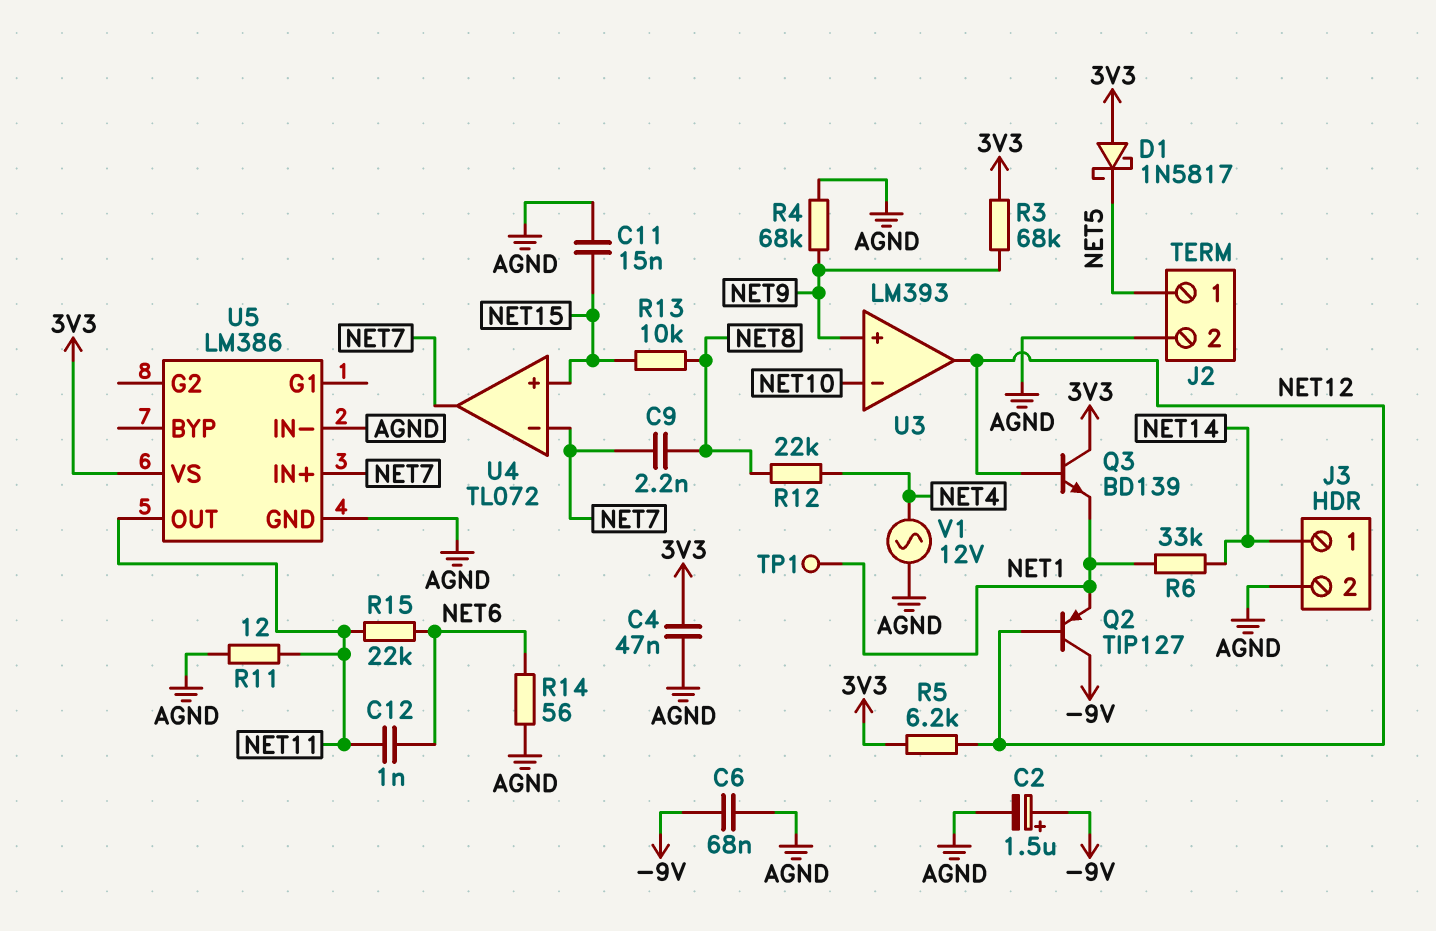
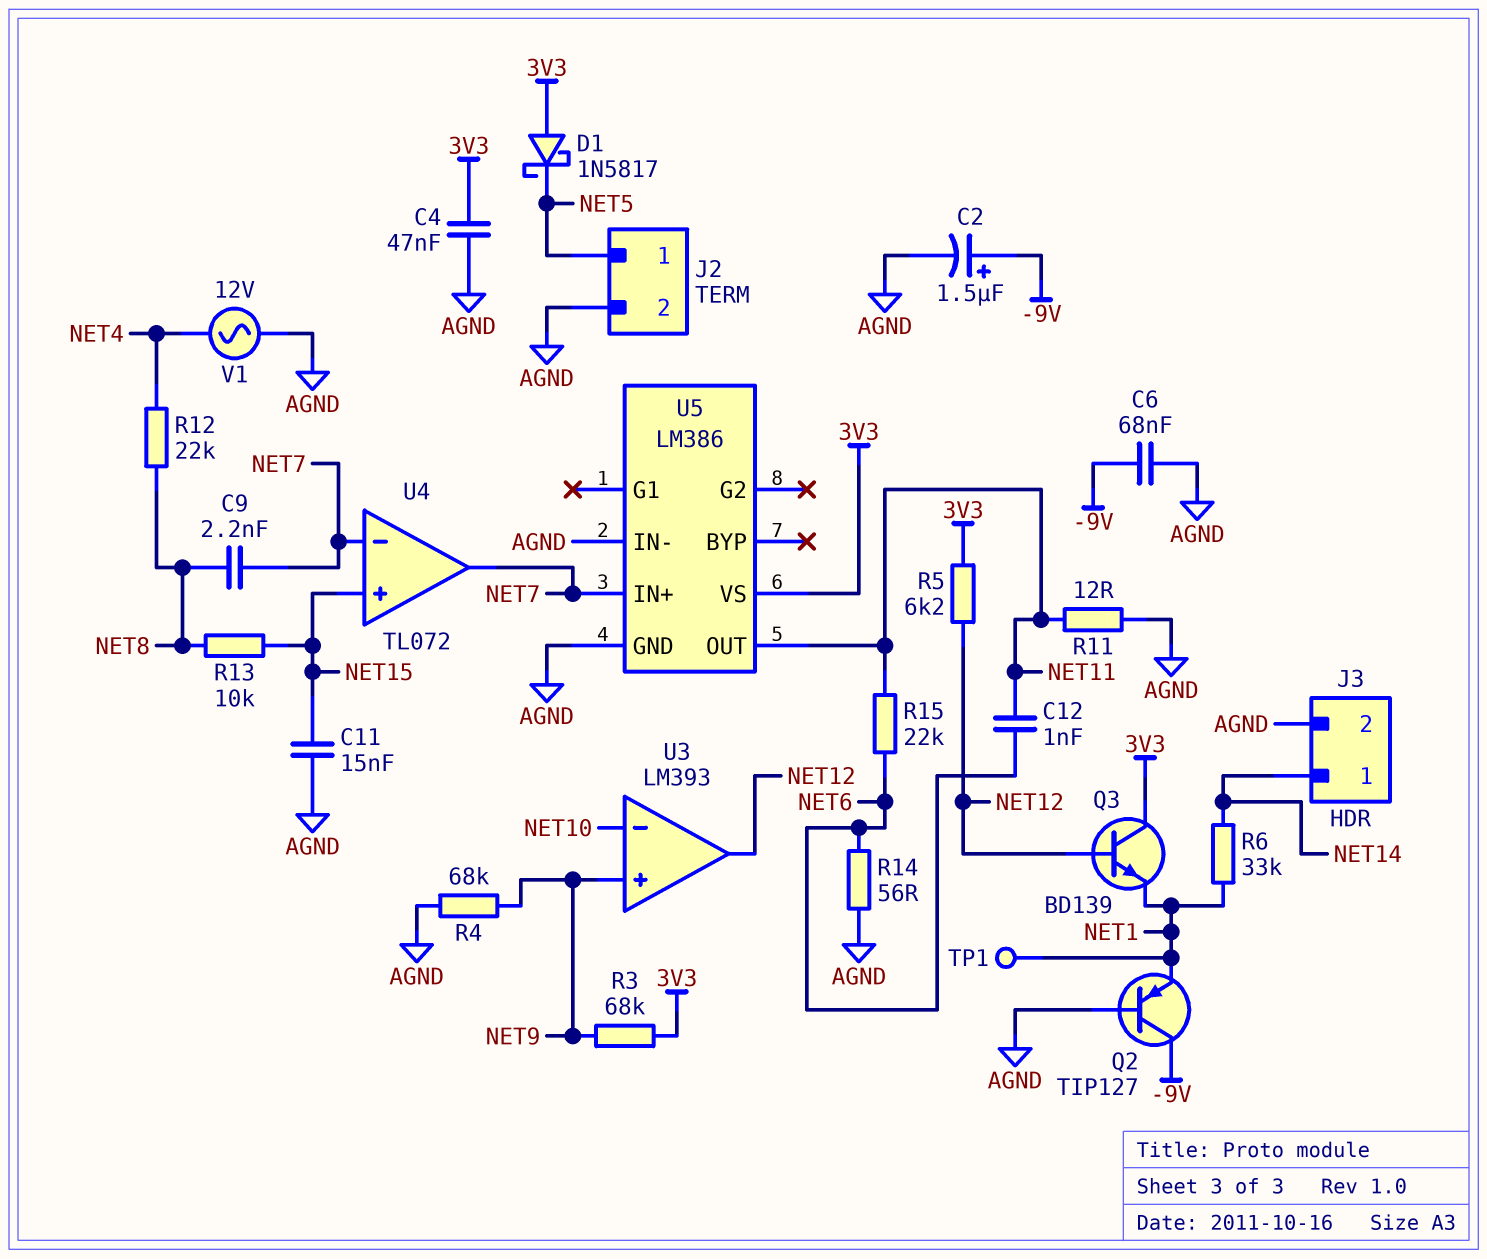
Q2: PNP TIP127 (B NET12, C -9V, E NET1) -> PNP TIP127 (B AGND, C -9V, E NET1)

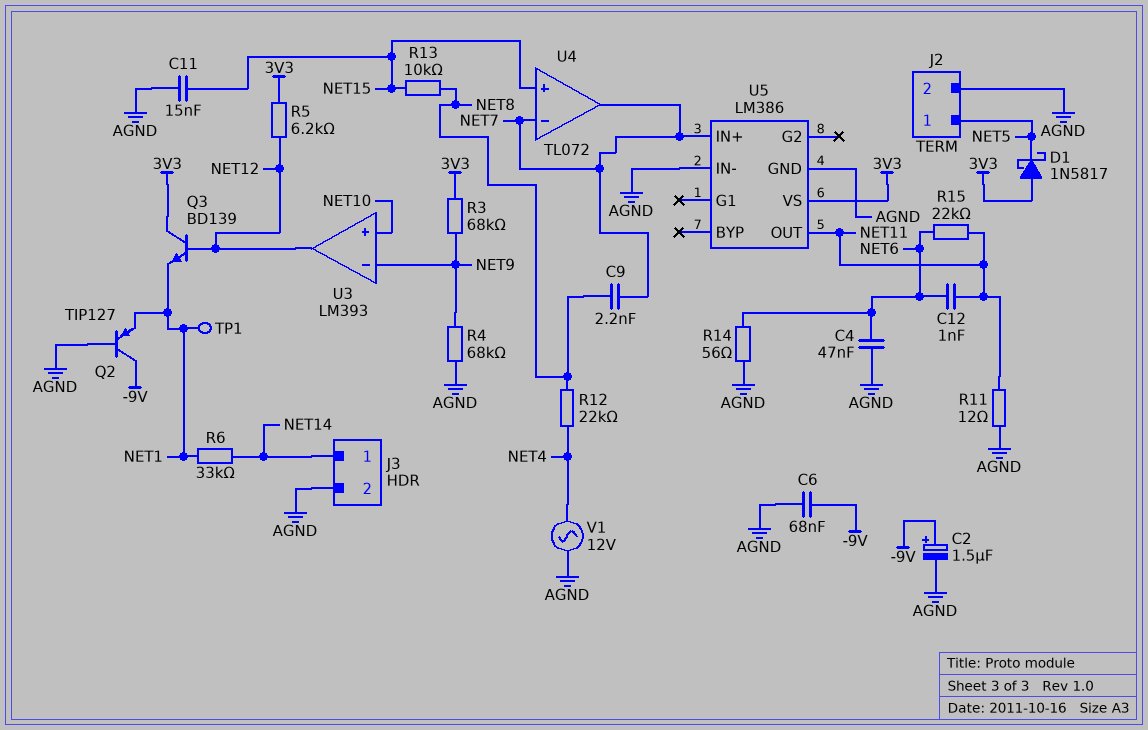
C4: 47nF (3V3, AGND) -> 47nF (AGND, NET6)
U3 pin in+: NET9 -> NET10
U3 pin in-: NET10 -> NET9

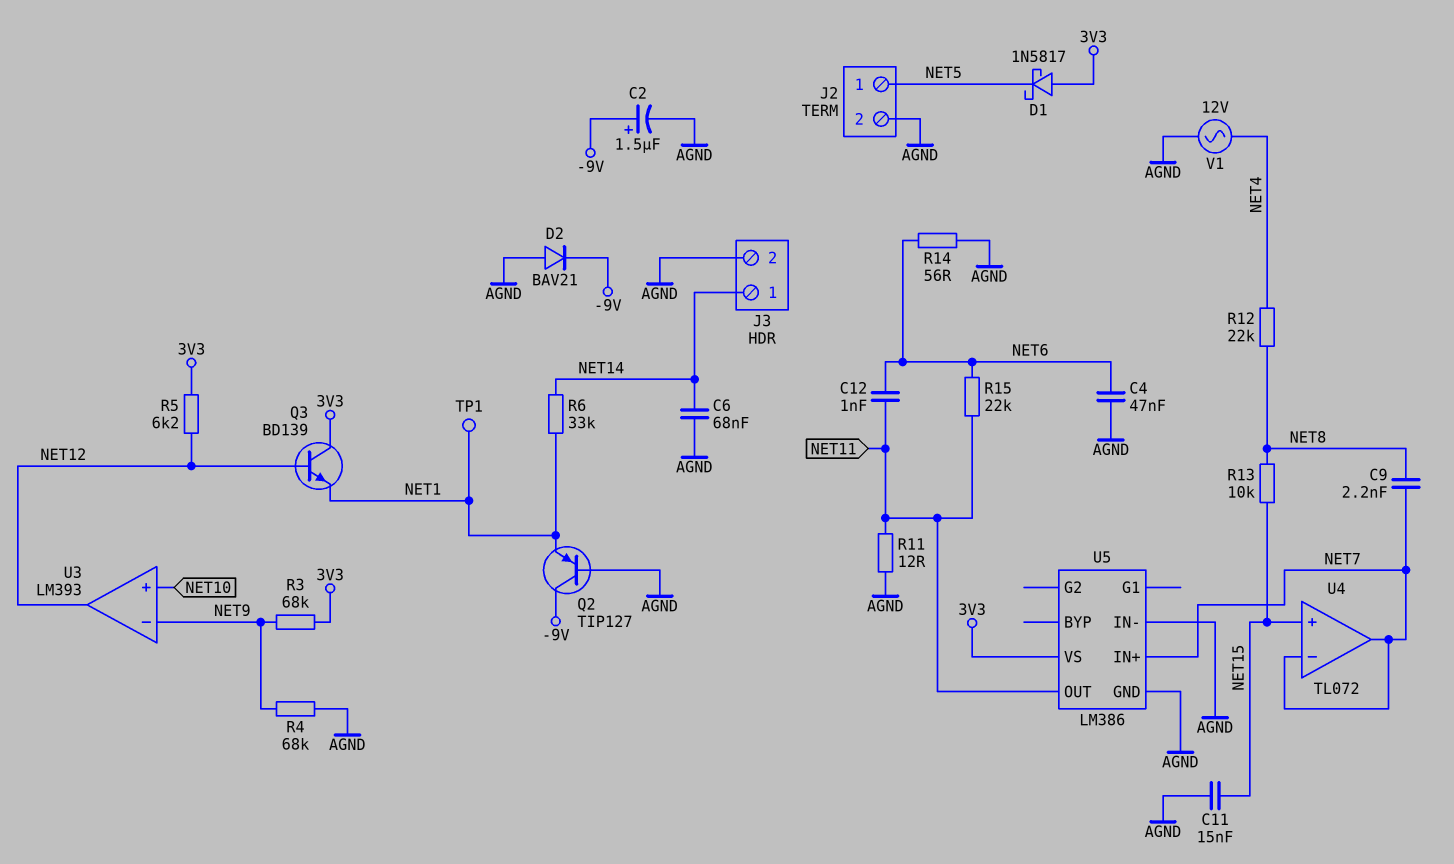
C6: 68nF (-9V, AGND) -> 68nF (AGND, NET14)
D2: none -> diode BAV21 (A AGND, K -9V)

